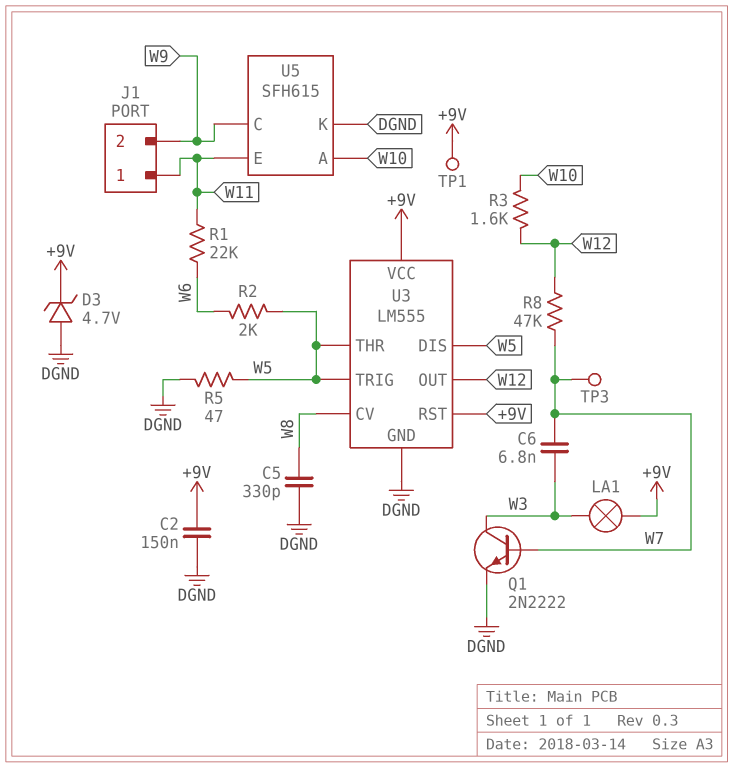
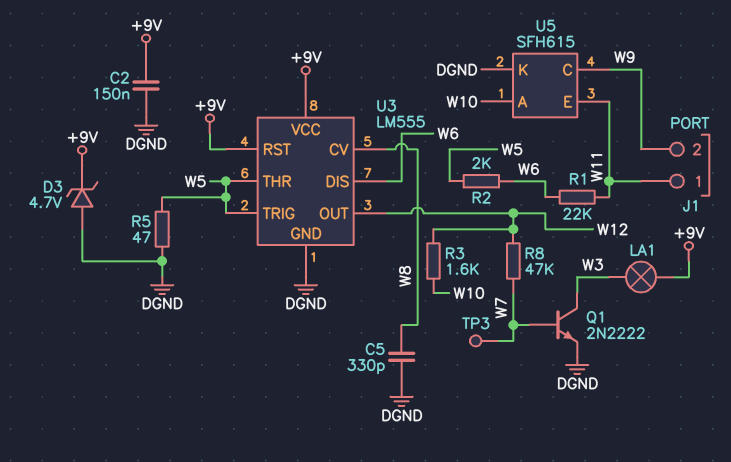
C6: 6.8nF (W3, W7) -> none
TP1: test point (+9V) -> none
U3 pin DIS: W5 -> W6

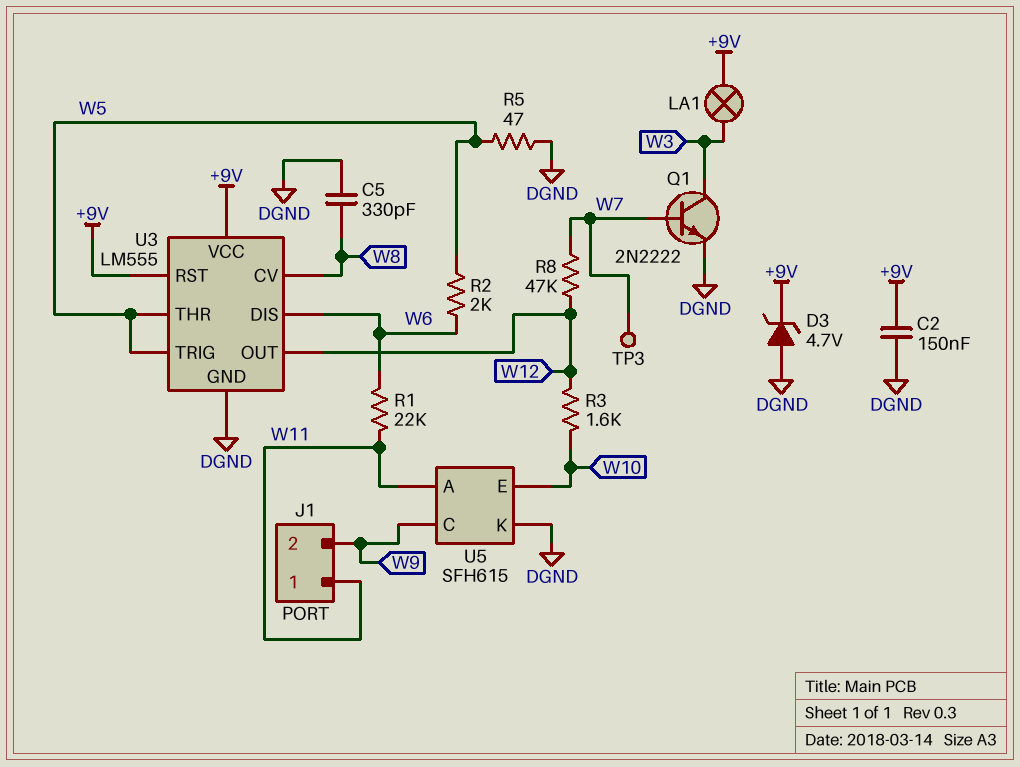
U5 pin A: W10 -> W11
U5 pin E: W11 -> W10

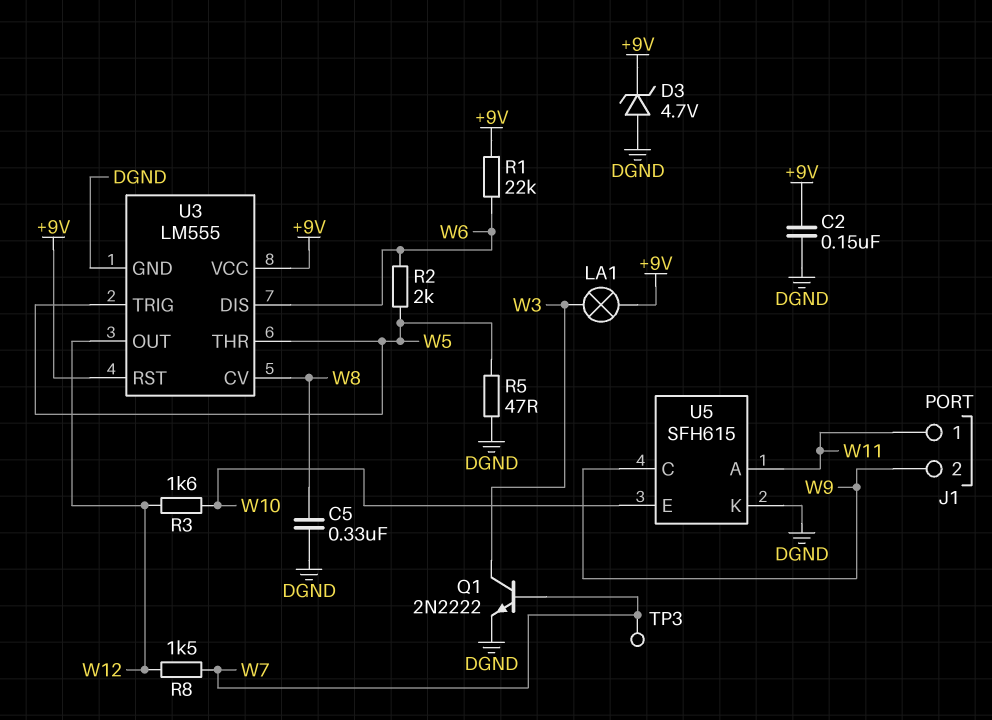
C5: 330pF (DGND, W8) -> 330nF (DGND, W8)
R1: 22k (W6, W11) -> 22k (+9V, W6)
R8: 47k (W7, W12) -> 1.5k (W7, W12)

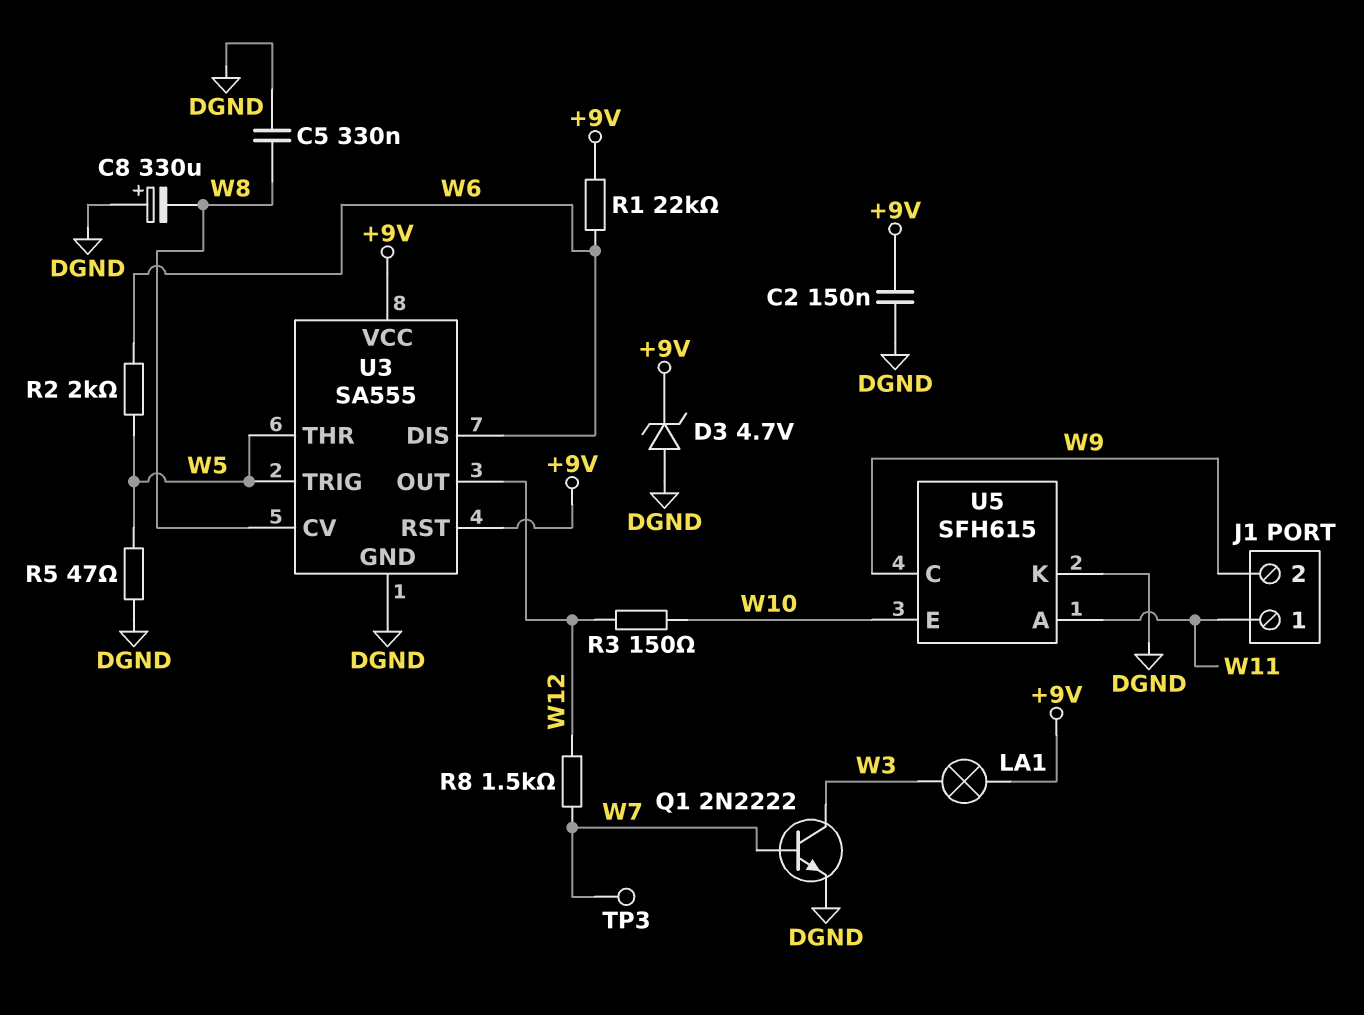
C8: none -> 330uF (plus DGND, minus W8)
R3: 1.6k (W10, W12) -> 150 (W10, W12)
U3: LM555 -> SA555

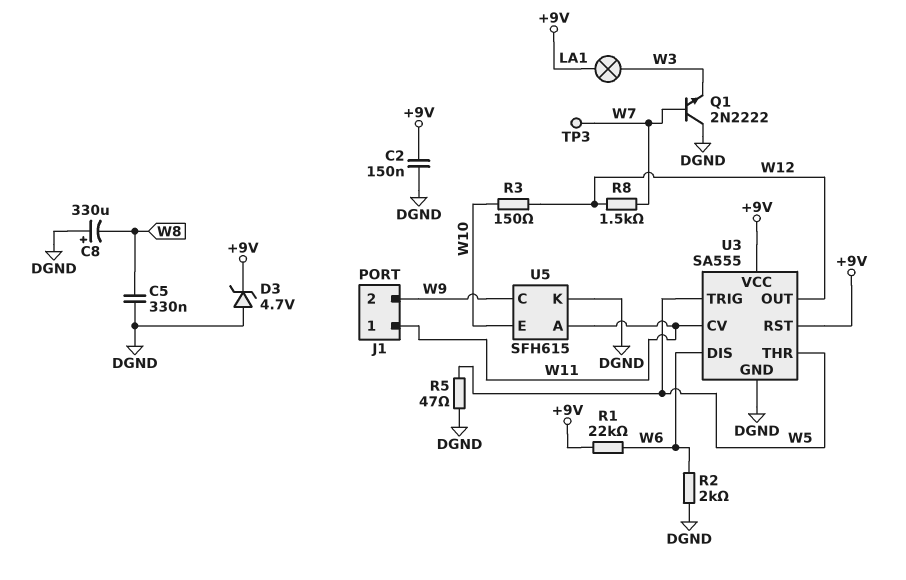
Q1: NPN 2N2222 (B W7, C W3, E DGND) -> NPN 2N2222 (B W7, C DGND, E W3)
R2: 2k (W5, W6) -> 2k (DGND, W6)
U3 pin CV: W8 -> W11

